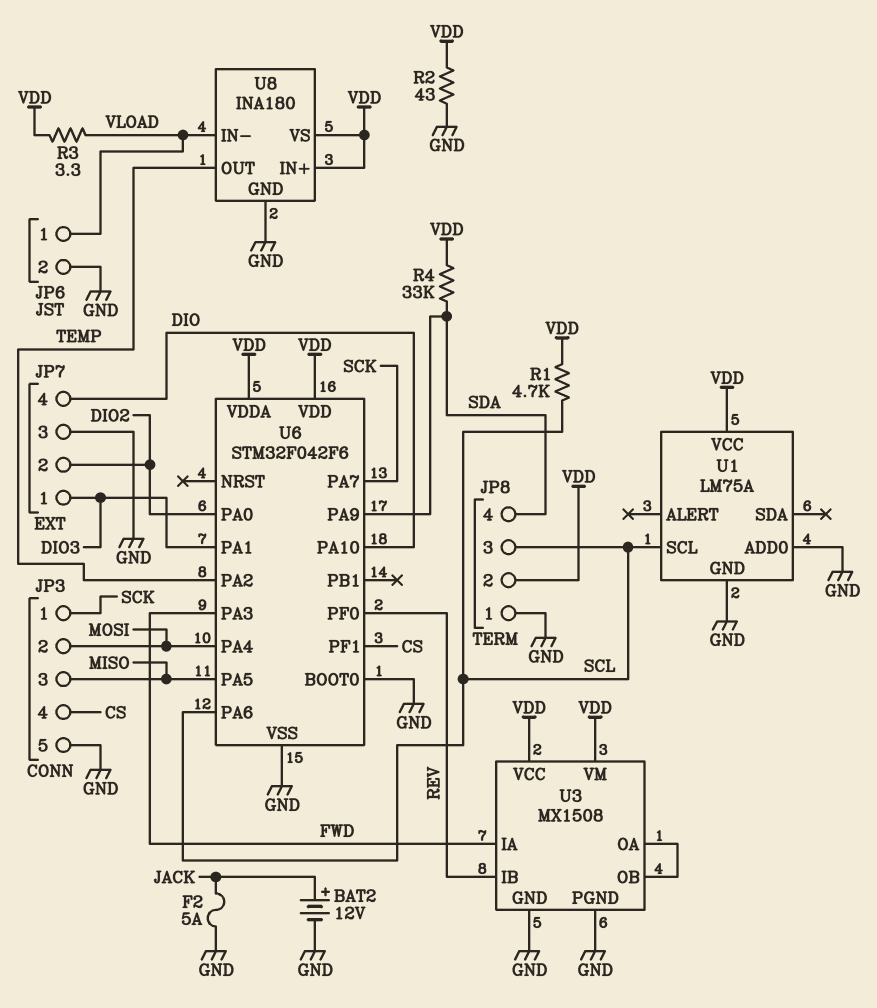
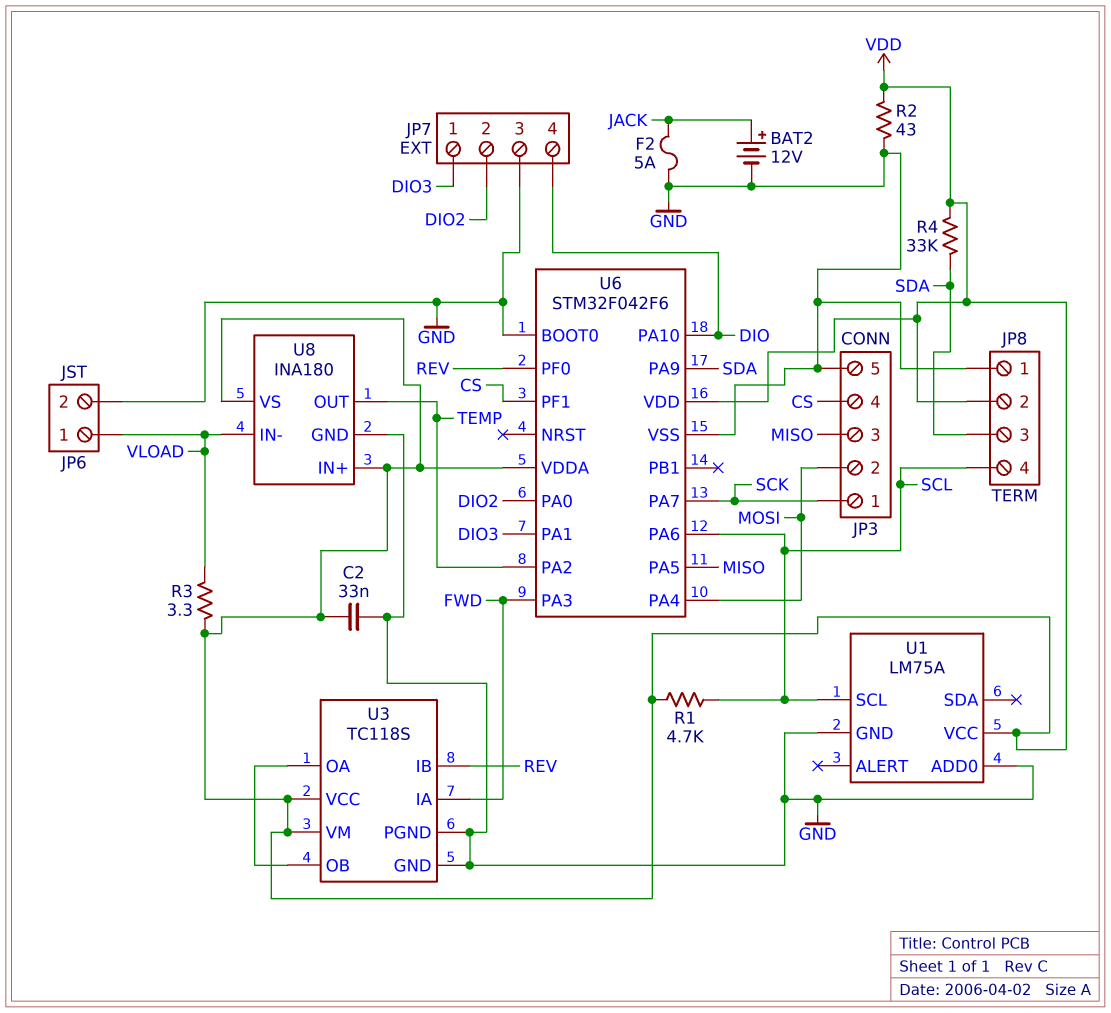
C2: none -> 33nF (GND, VDD)
JP8 pin 3: SCL -> SDA
JP8 pin 4: SDA -> SCL
U3: MX1508 -> TC118S

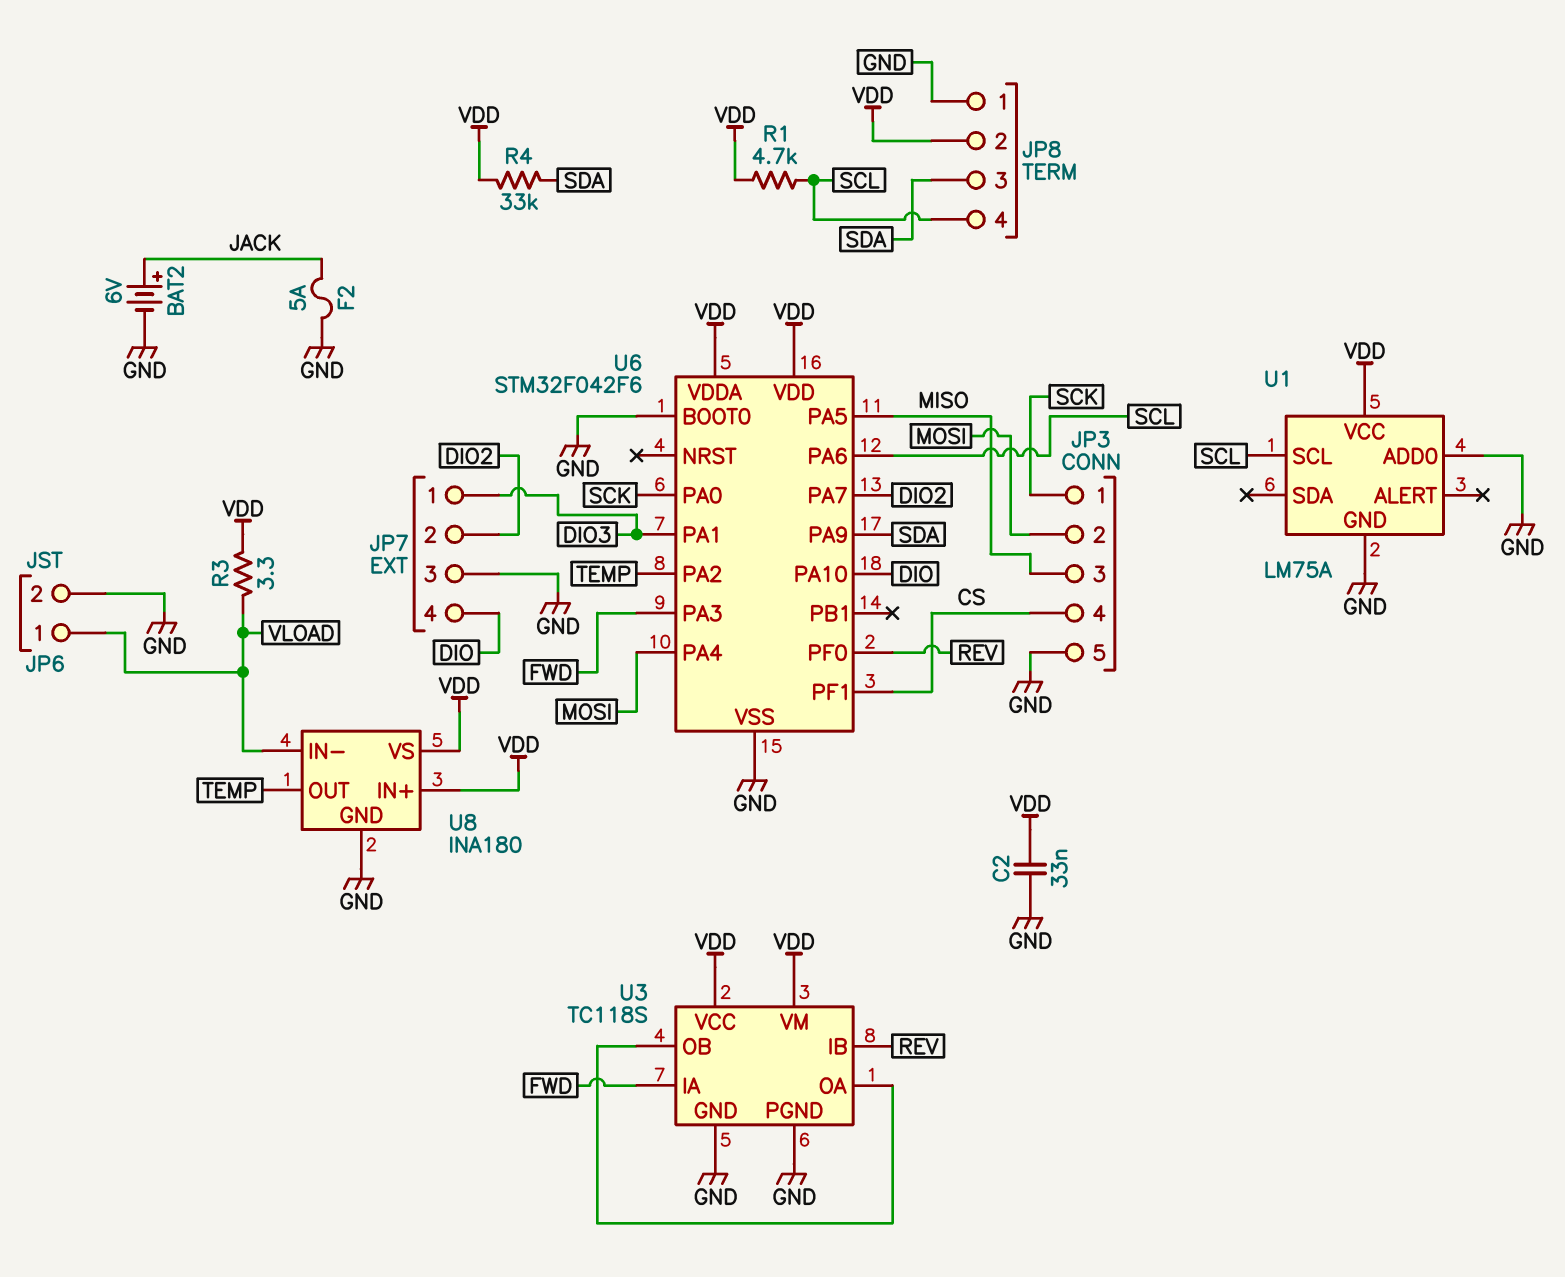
BAT2: 12V (plus JACK, minus GND) -> 6V (plus JACK, minus GND)
R2: 43 (GND, VDD) -> none
U6 pin PA0: DIO2 -> SCK
U6 pin PA7: SCK -> DIO2

